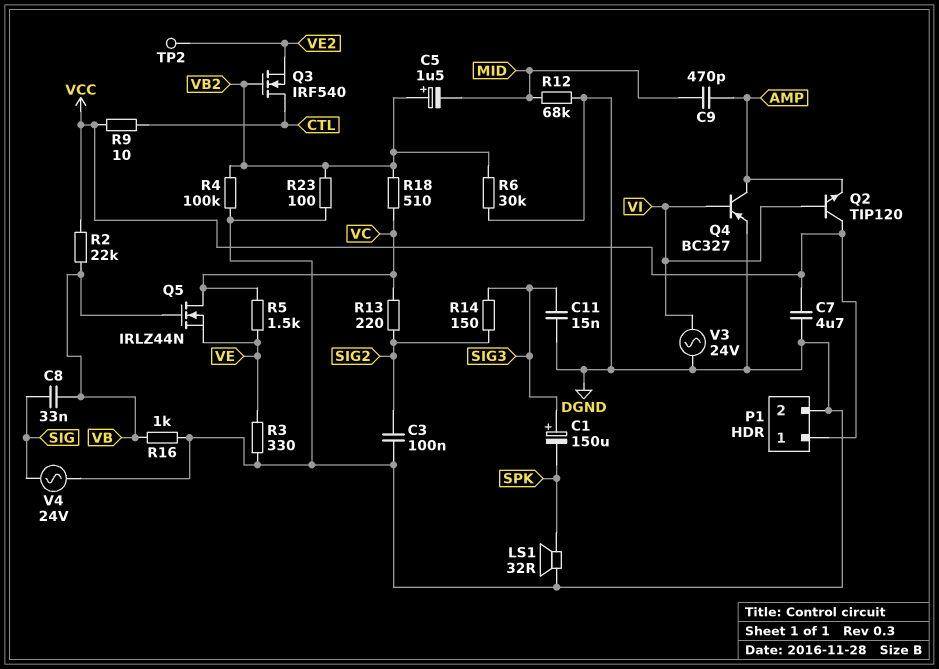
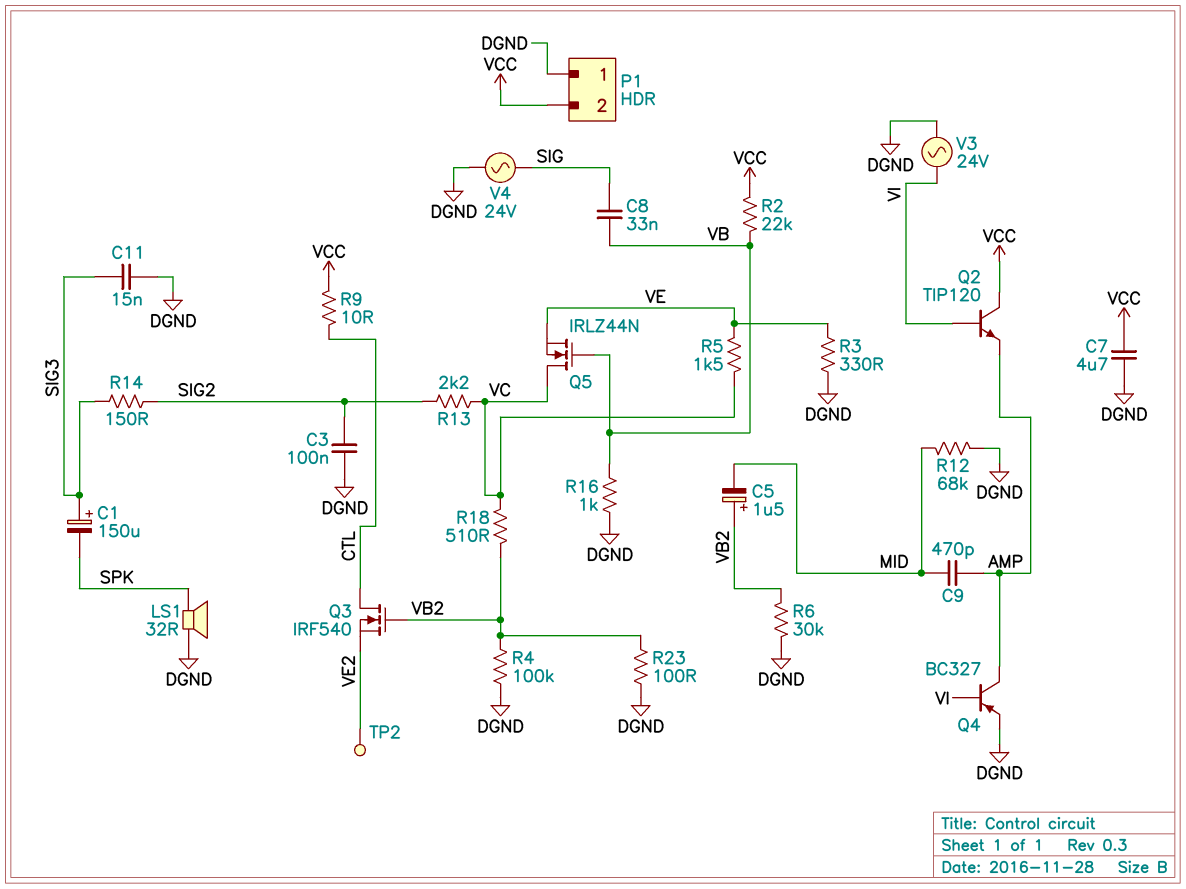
P1 pin 1: VCC -> DGND
P1 pin 2: DGND -> VCC
R13: 220 (SIG2, VC) -> 2.2k (SIG2, VC)

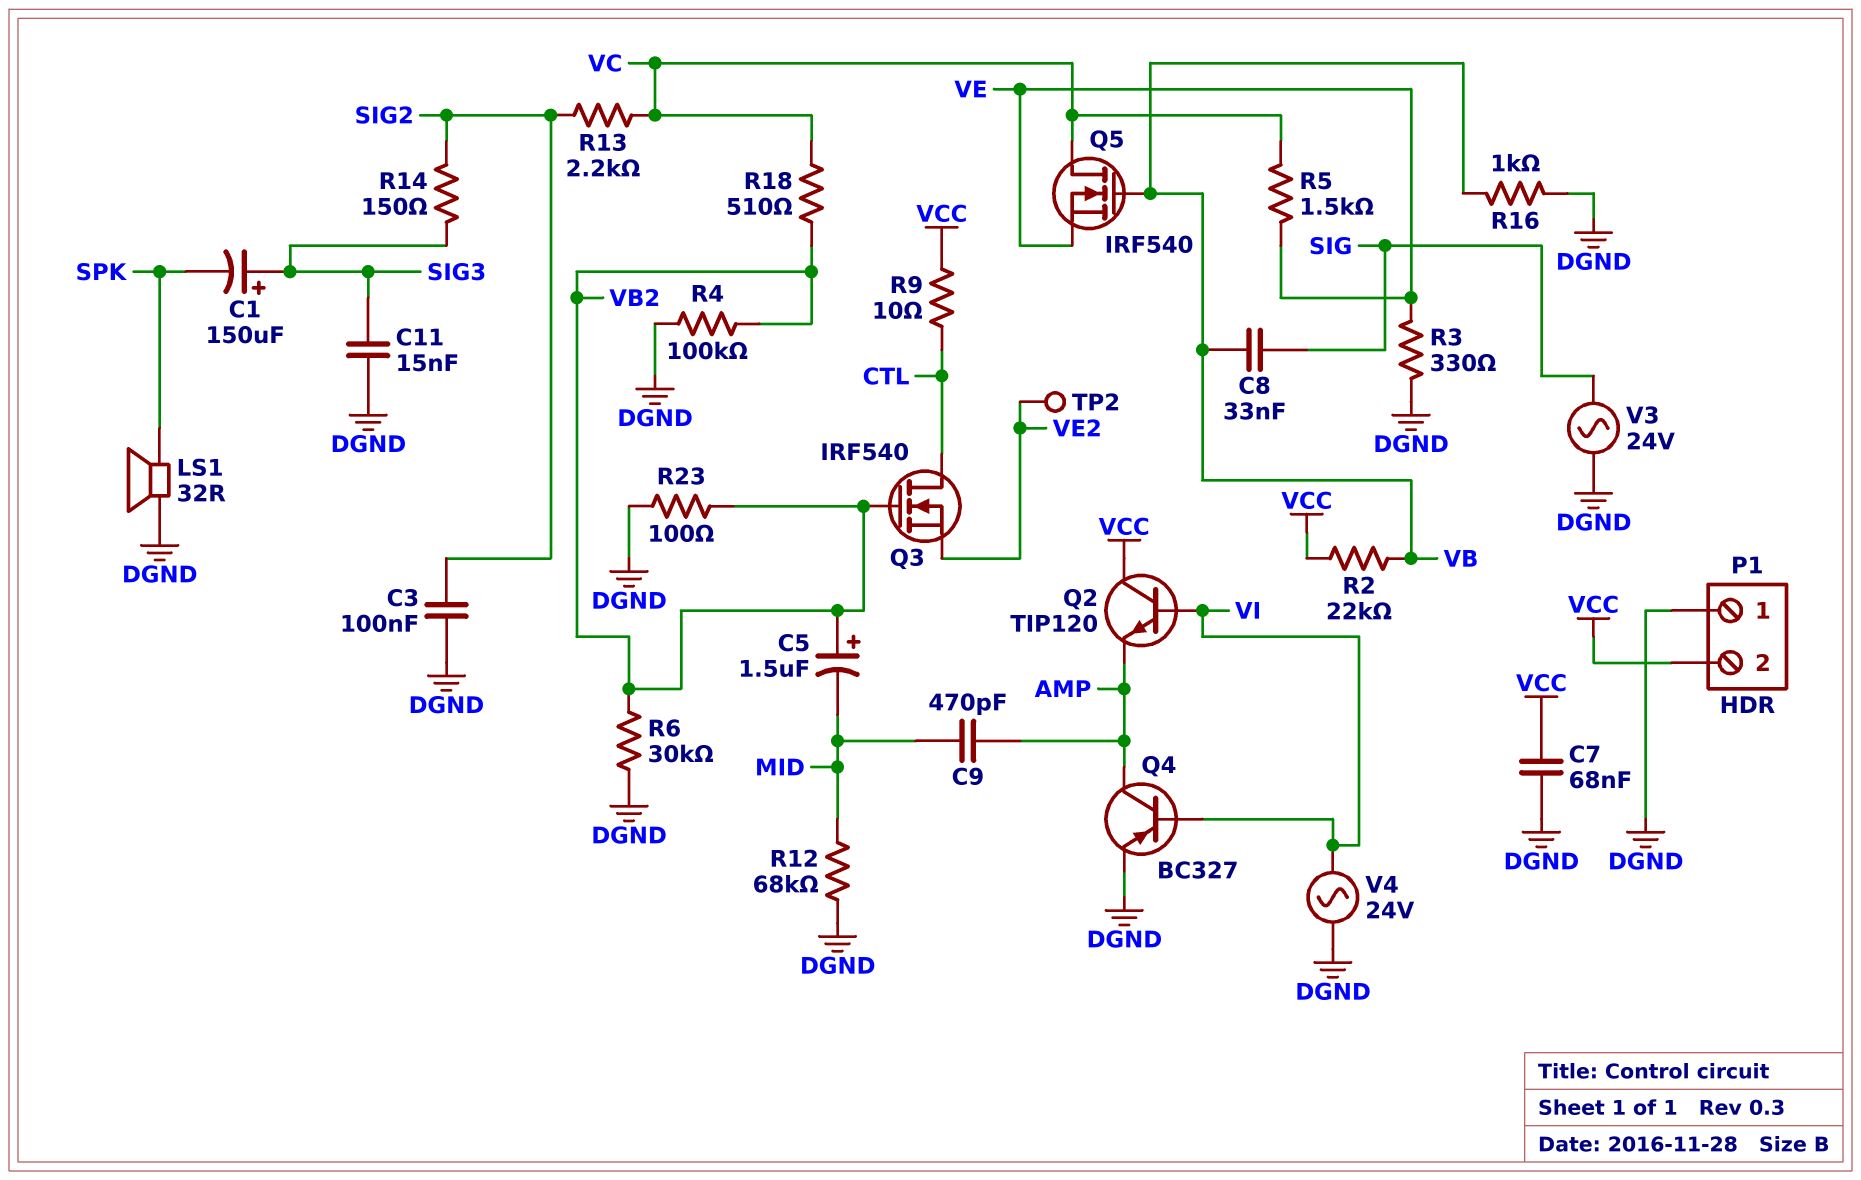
C7: 4.7uF (DGND, VCC) -> 68nF (DGND, VCC)
Q5: NMOS IRLZ44N (G VB, D VC, S VE) -> NMOS IRF540 (G VB, D VC, S VE)
V3: AC 24V (DGND, VI) -> AC 24V (DGND, SIG)
V4: AC 24V (DGND, SIG) -> AC 24V (DGND, VI)

